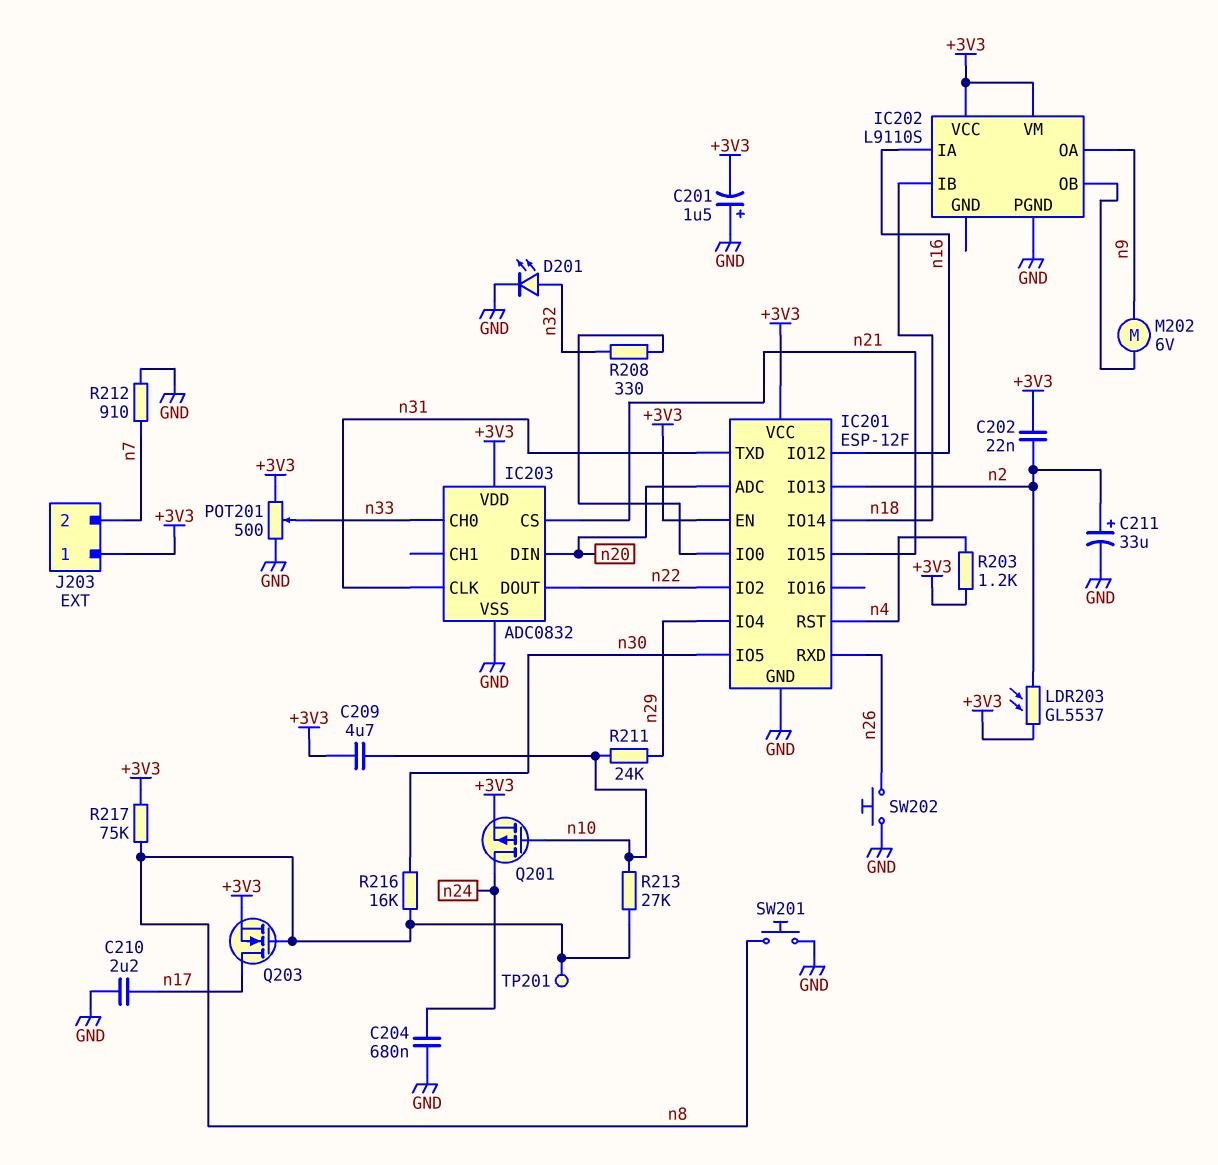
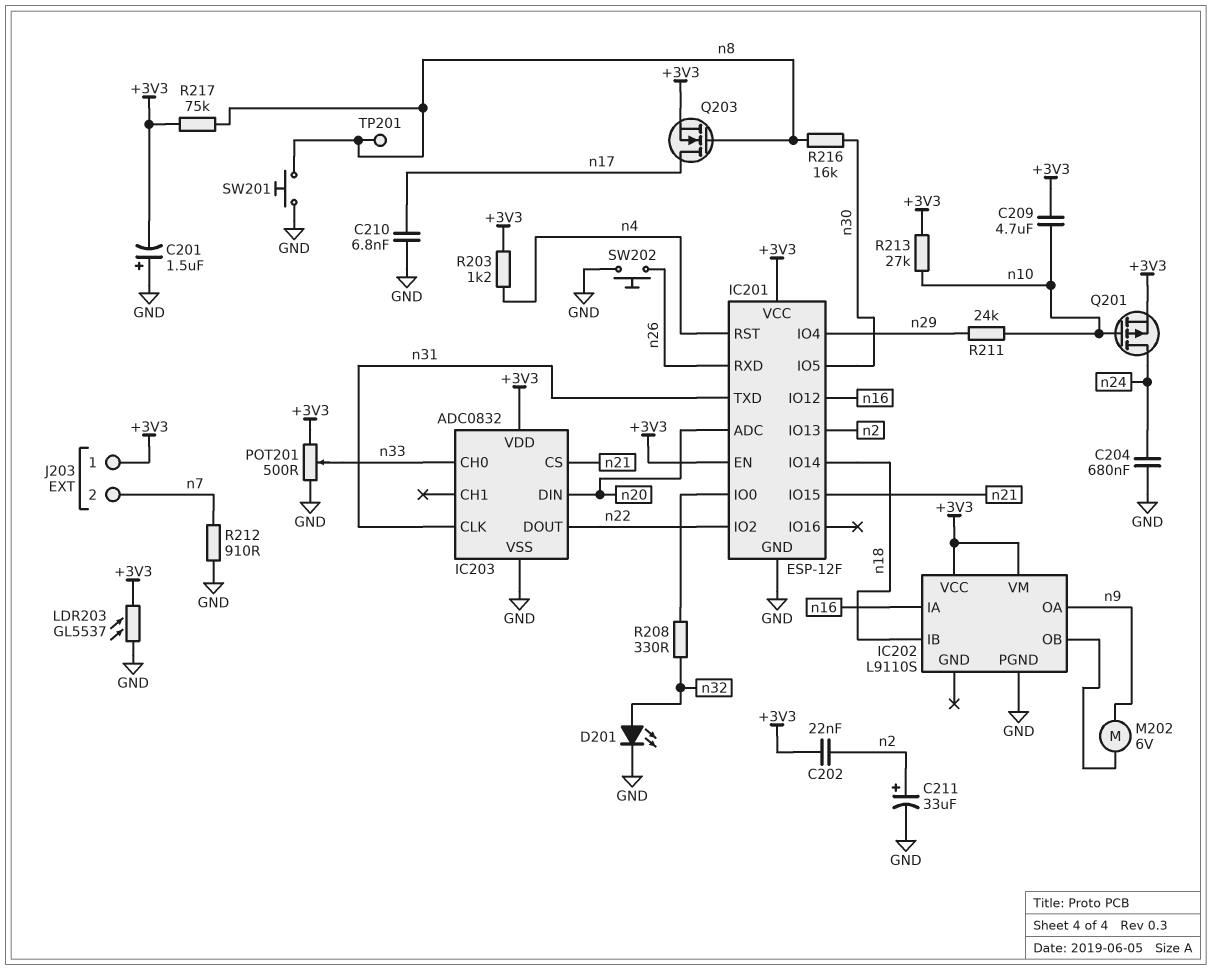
C210: 2.2uF (GND, n17) -> 6.8nF (GND, n17)
LDR203: GL5537 (+3V3, n2) -> GL5537 (+3V3, GND)
R213: 27k (n8, n10) -> 27k (+3V3, n10)

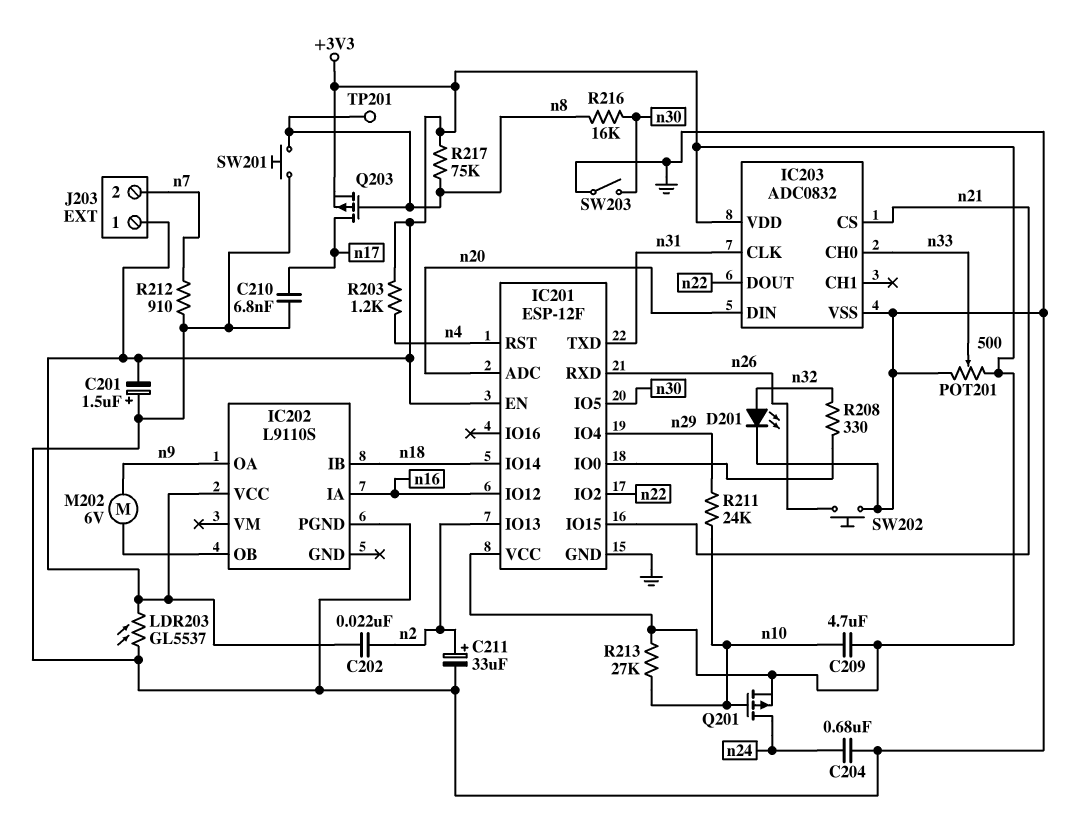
IC202 pin VM: +3V3 -> none
Q203: NMOS (G n8, D n17, S +3V3) -> PMOS (G n8, D n17, S +3V3)
SW203: none -> switch (GND, n30)

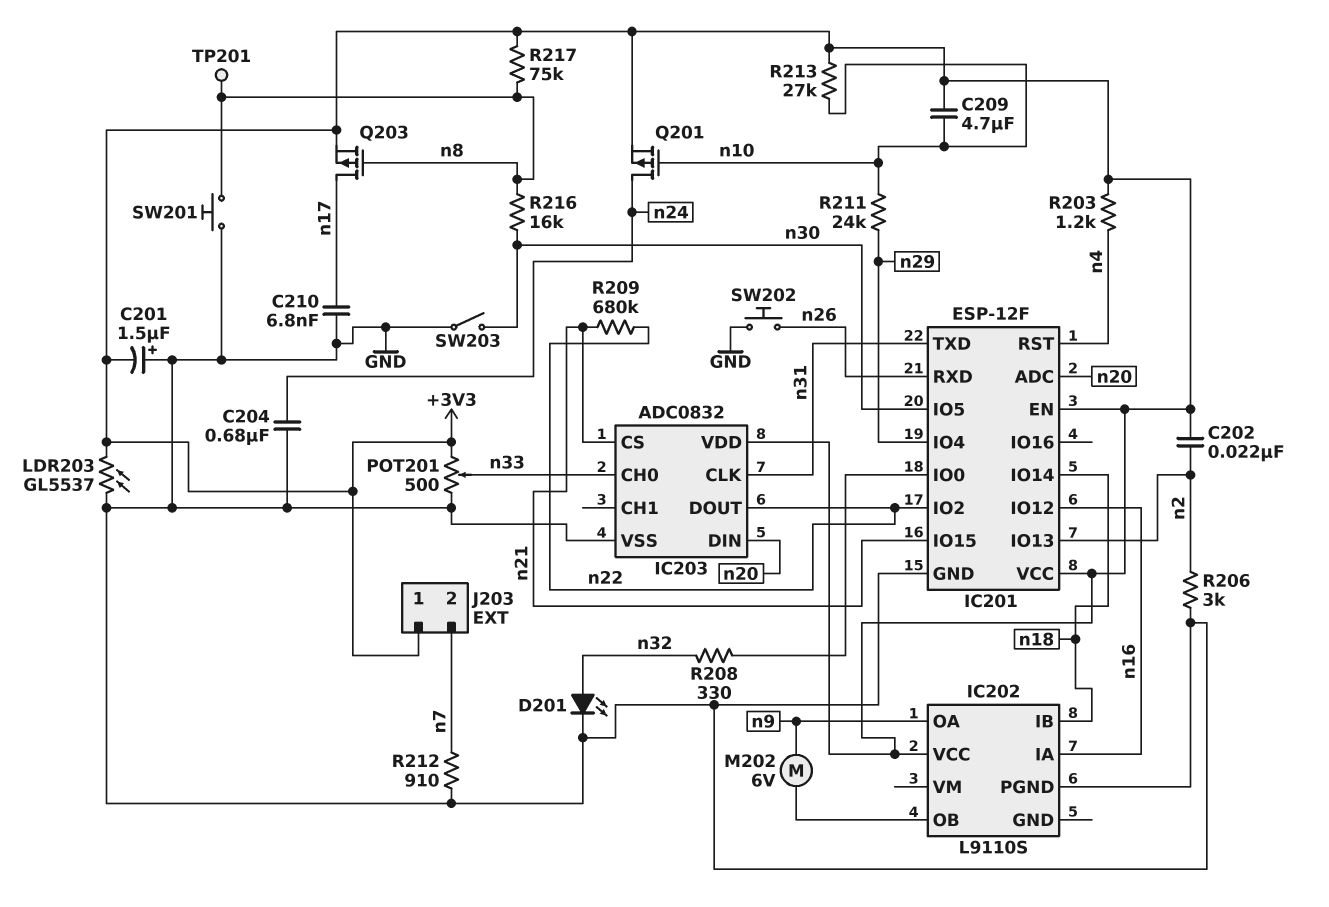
C211: 33uF (plus n2, minus GND) -> none
R206: none -> 3k (GND, n2)
R209: none -> 680k (n21, n22)

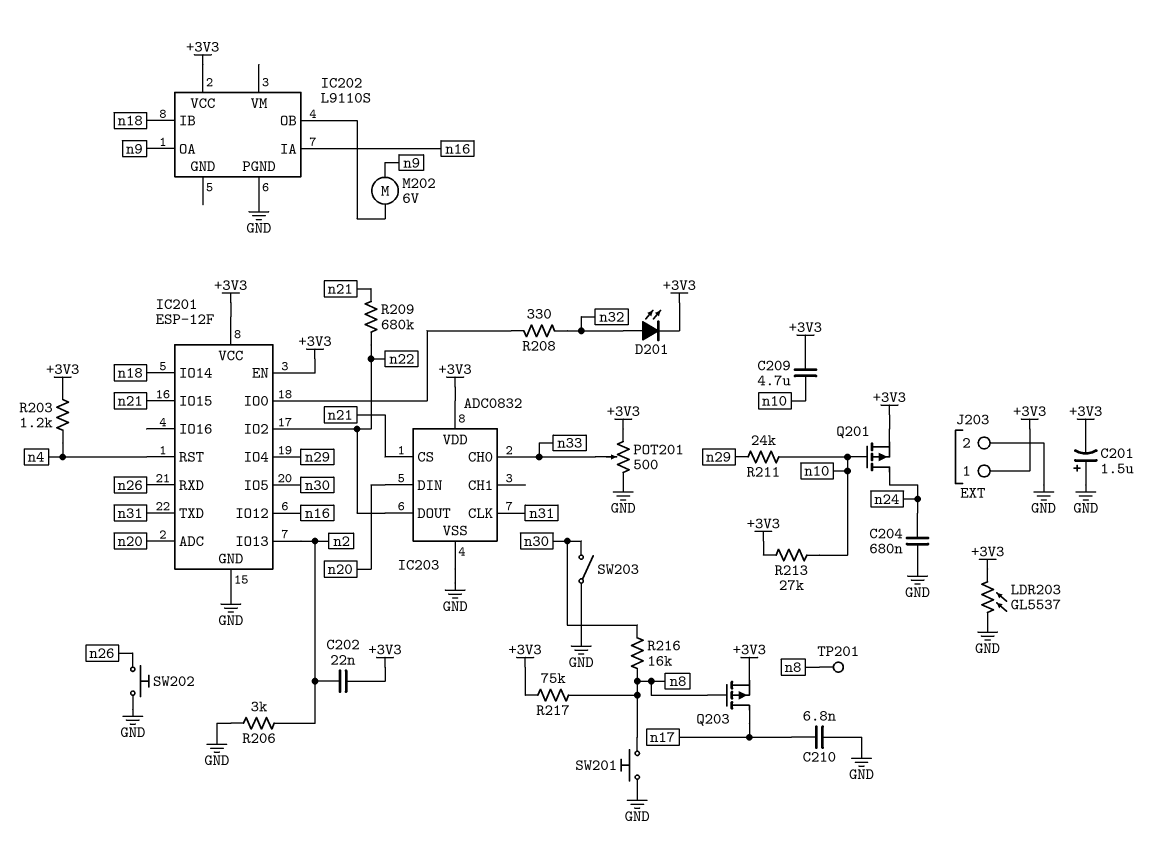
D201: LED (A n32, K GND) -> LED (A n32, K +3V3)
J203 pin 2: n7 -> GND
R212: 910 (GND, n7) -> none

